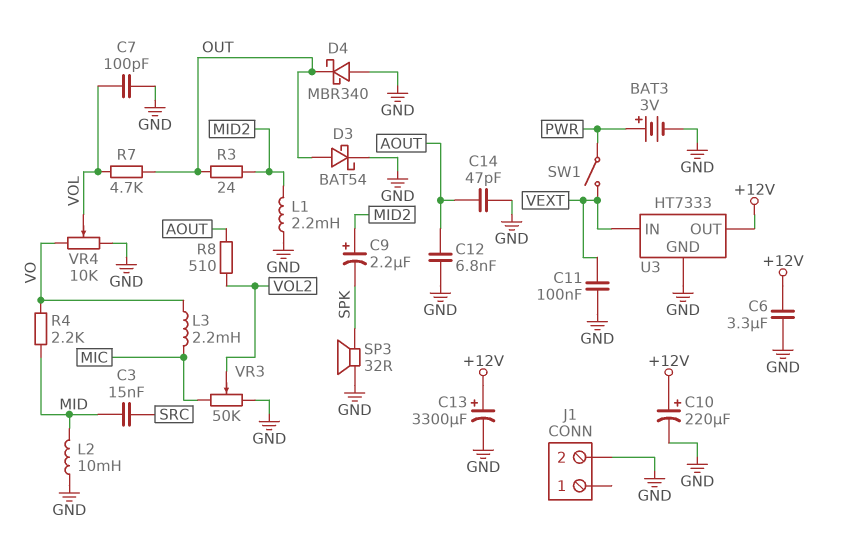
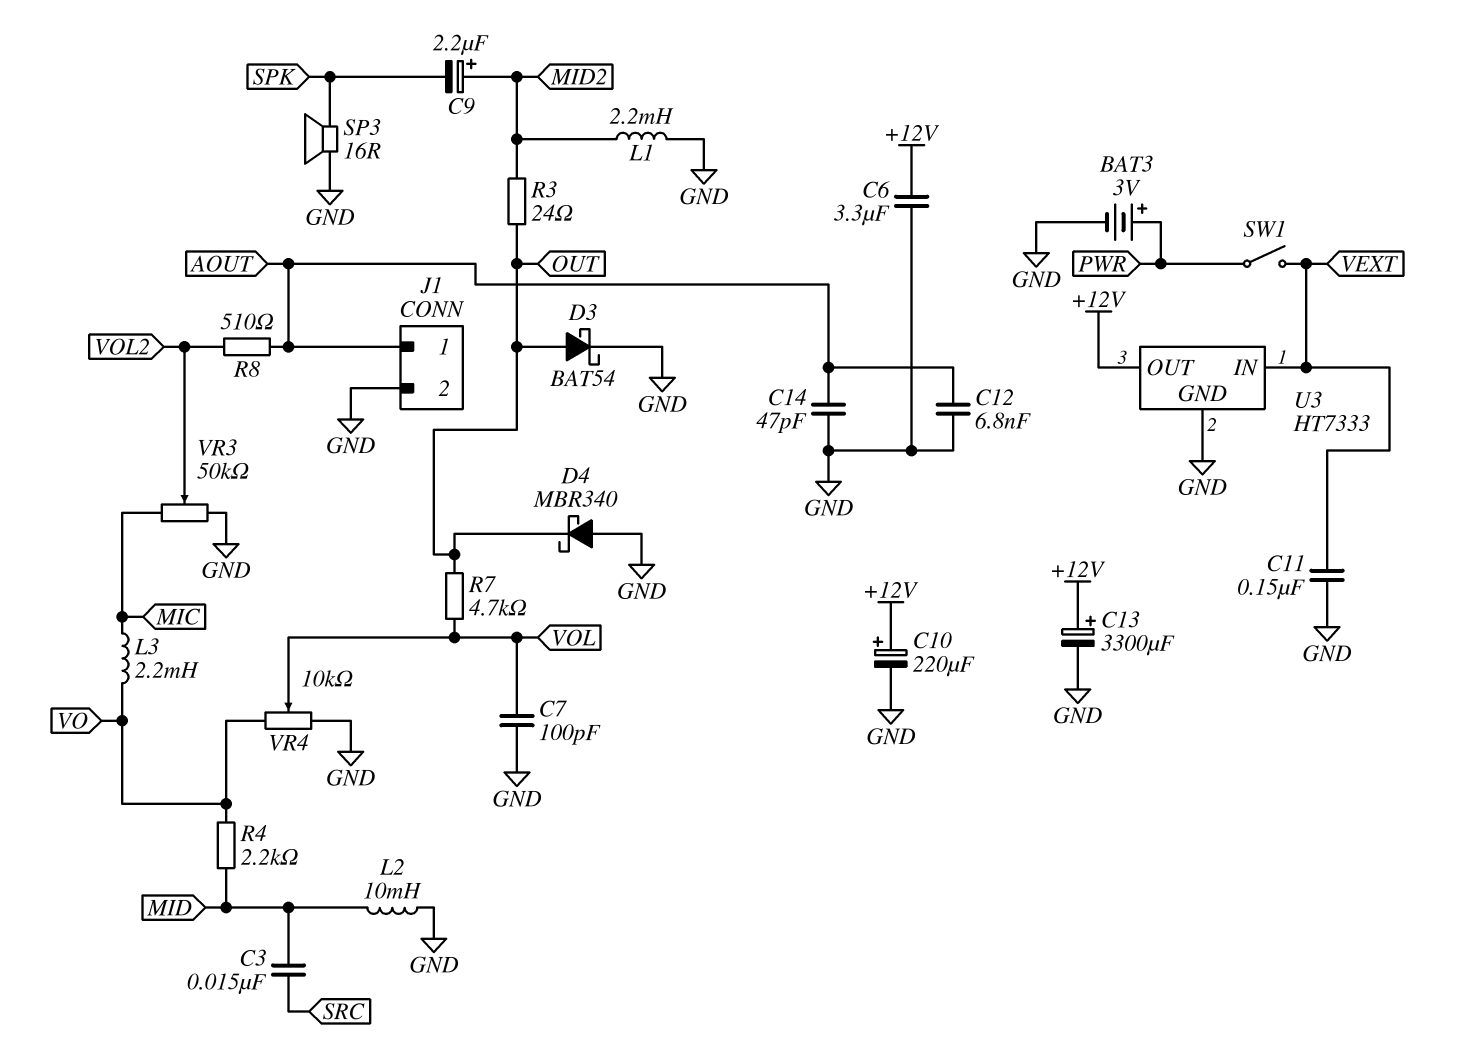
C11: 100nF (GND, VEXT) -> 150nF (GND, VEXT)
J1 pin 1: none -> AOUT
SP3: speaker 32R (GND, SPK) -> speaker 16R (GND, SPK)

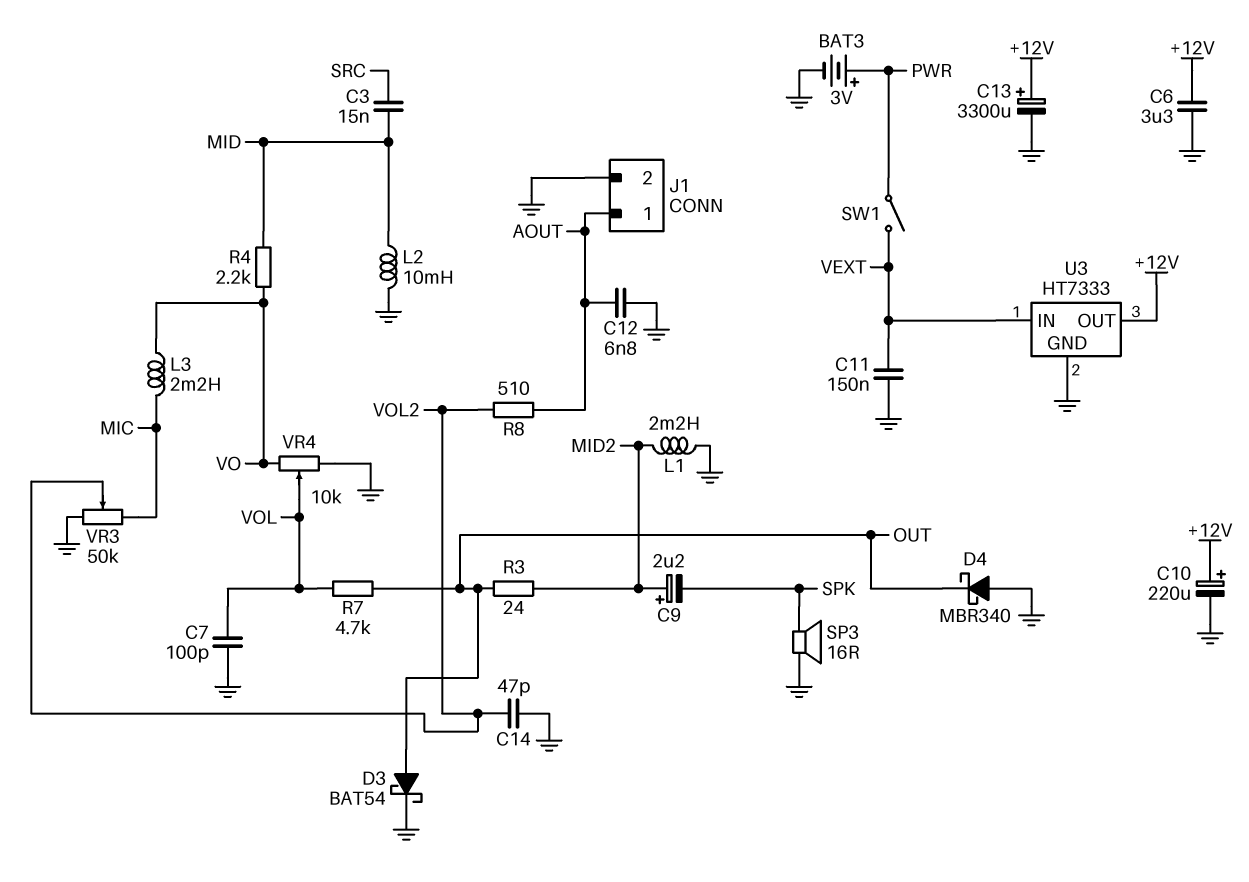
C14: 47pF (AOUT, GND) -> 47pF (GND, VOL2)

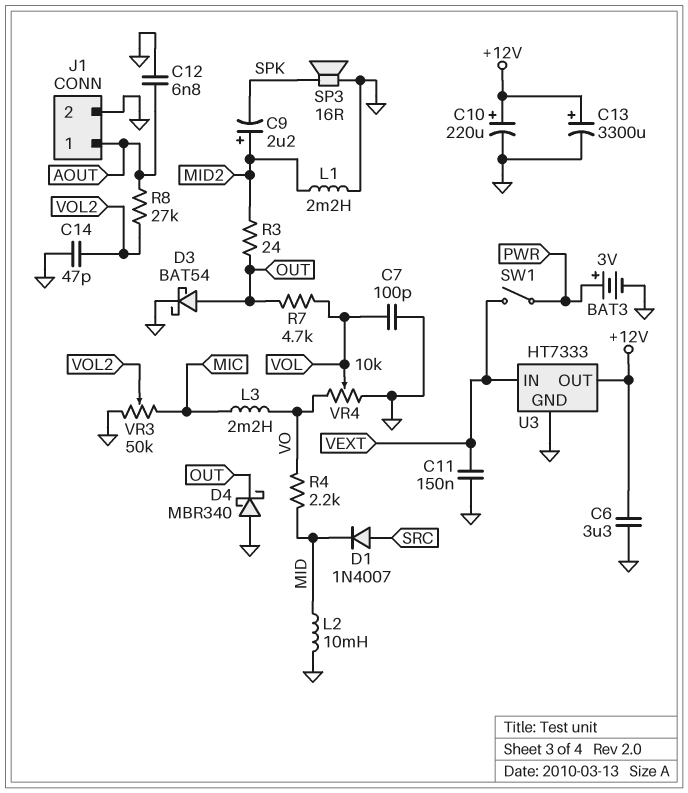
C3: 15nF (MID, SRC) -> none
D1: none -> diode 1N4007 (A SRC, K MID)
R8: 510 (AOUT, VOL2) -> 27k (AOUT, VOL2)

